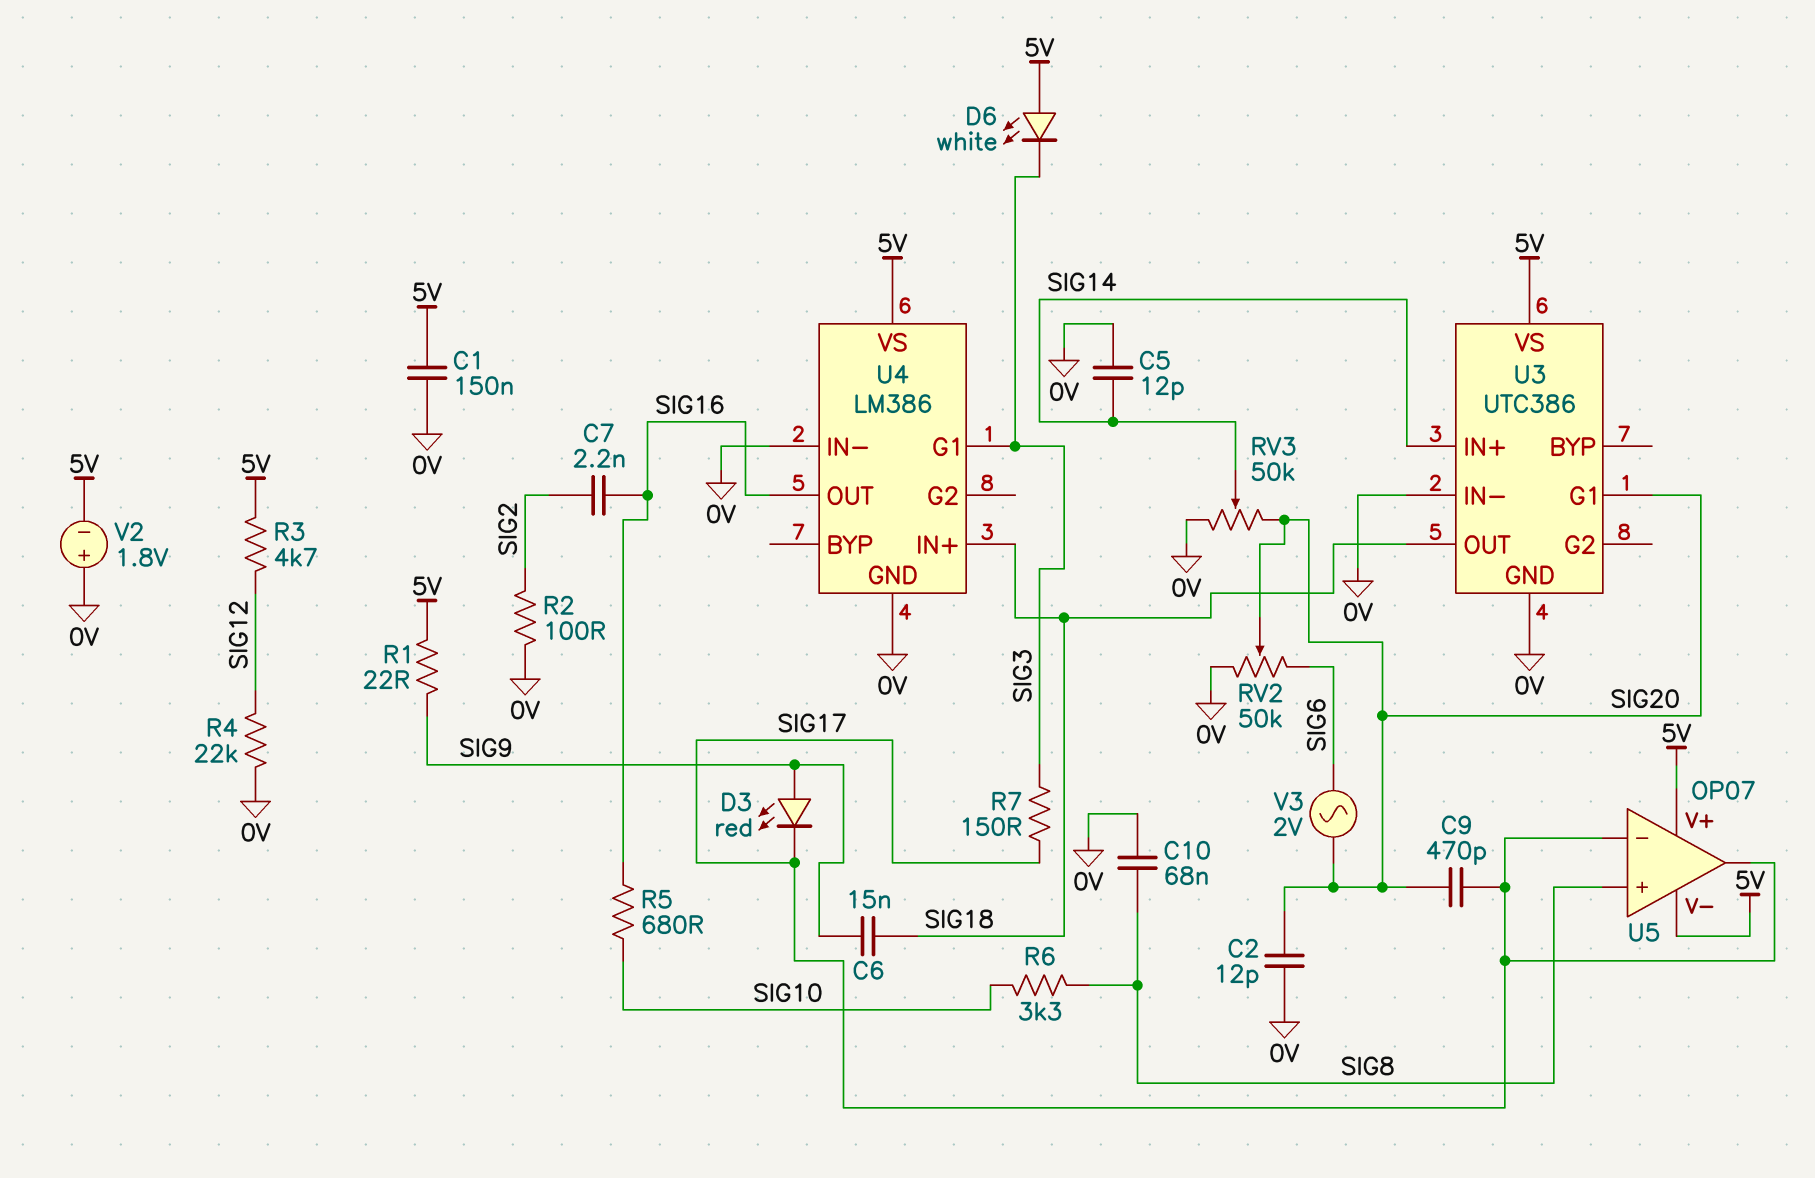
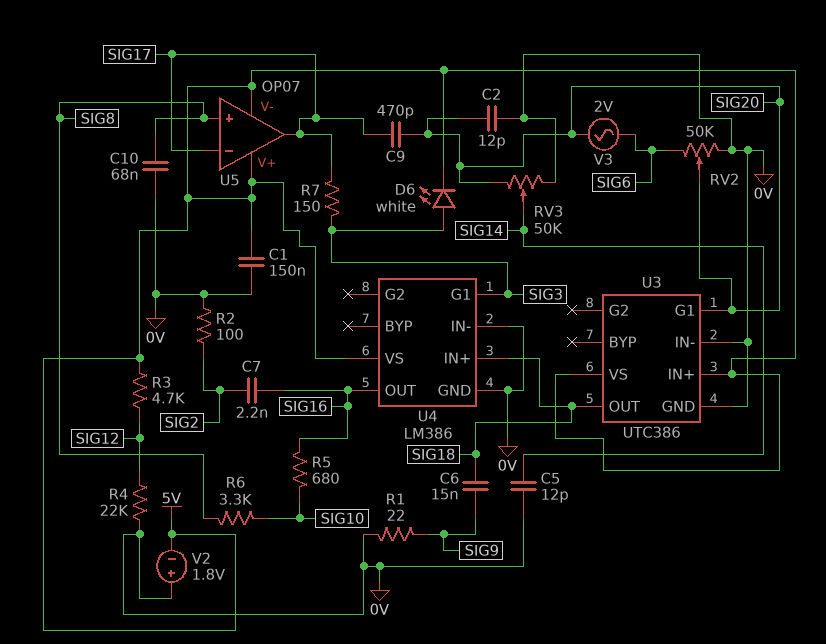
D3: LED red (A SIG9, K SIG17) -> none
D6: LED white (A 5V, K SIG3) -> LED white (A SIG3, K 5V)
R1: 22 (5V, SIG9) -> 22 (0V, SIG9)
U3 pin IN+: SIG14 -> 5V

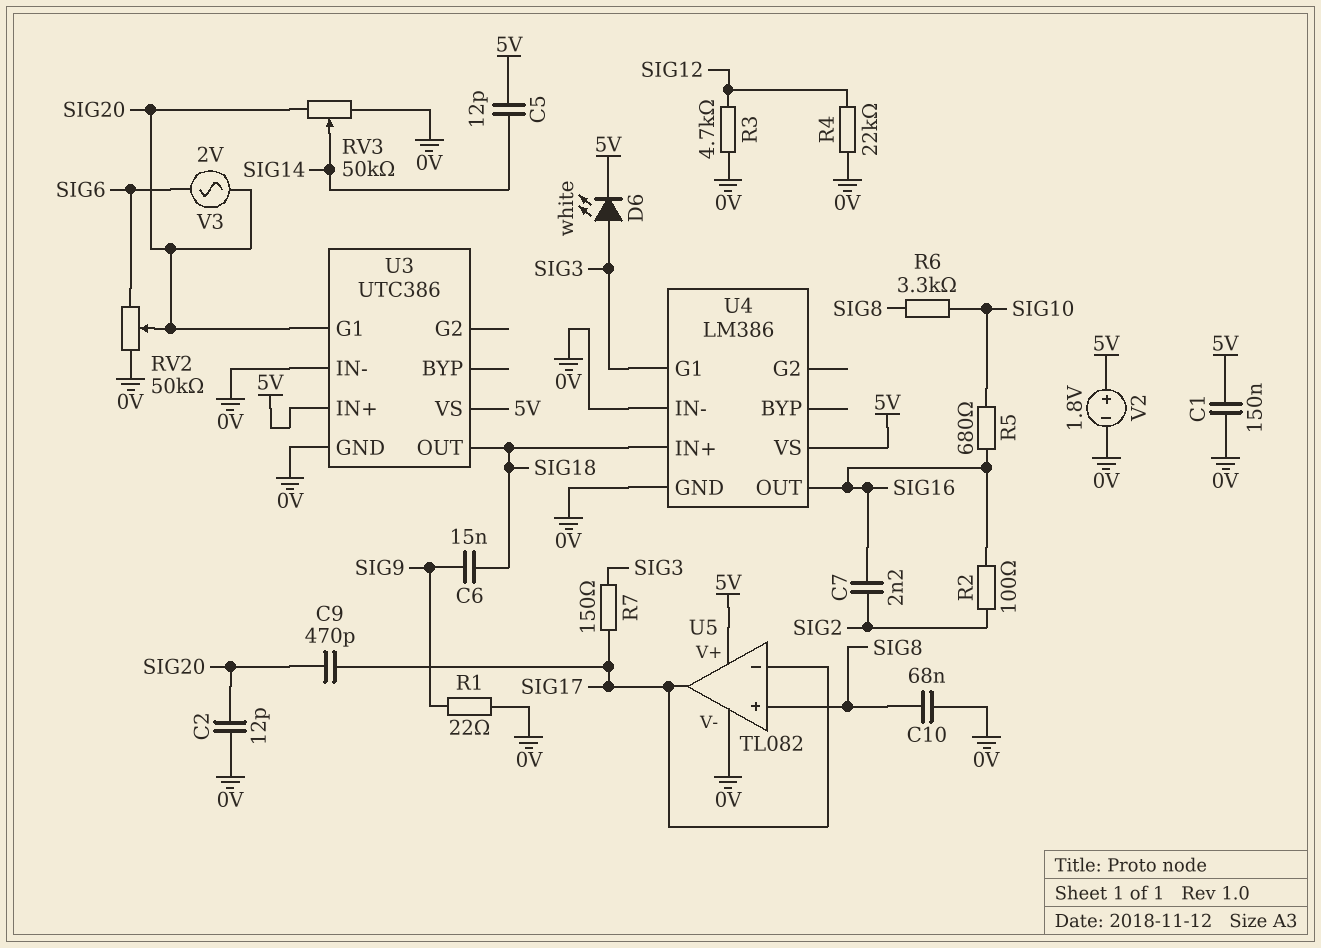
C5: 12pF (0V, SIG14) -> 12pF (5V, SIG14)
R2: 100 (0V, SIG2) -> 100 (SIG2, SIG16)
R3: 4.7k (5V, SIG12) -> 4.7k (0V, SIG12)
U5: OP07 -> TL082
U5 pin V-: 5V -> 0V
V2: 1.8V (plus 0V, minus 5V) -> 1.8V (plus 5V, minus 0V)

